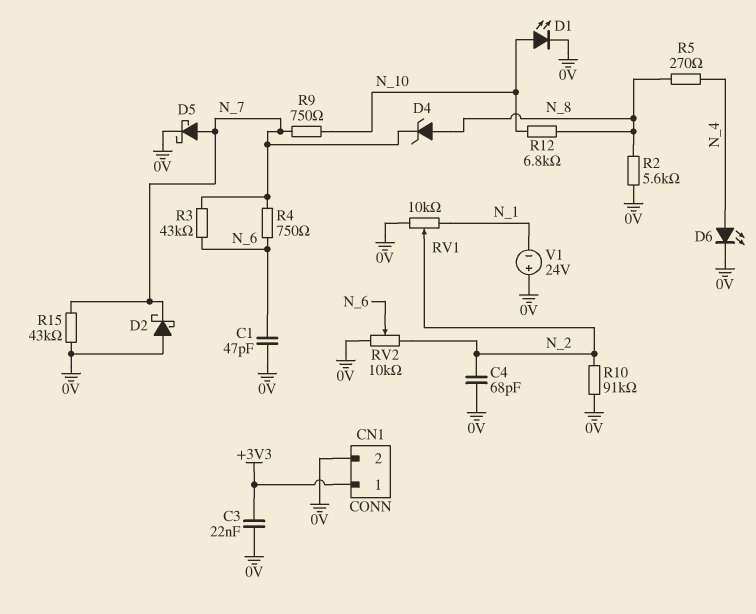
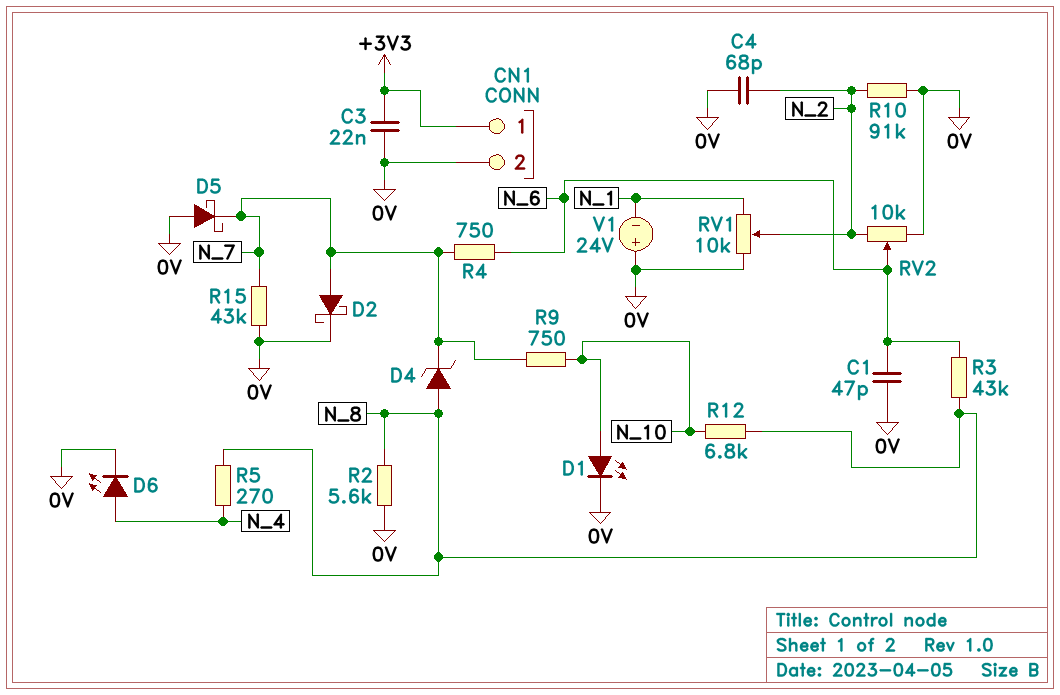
D2: schottky (A 0V, K N_7) -> schottky (A N_7, K 0V)
D5: schottky (A N_7, K 0V) -> schottky (A 0V, K N_7)
R3: 43k (N_6, N_7) -> 43k (N_6, N_8)

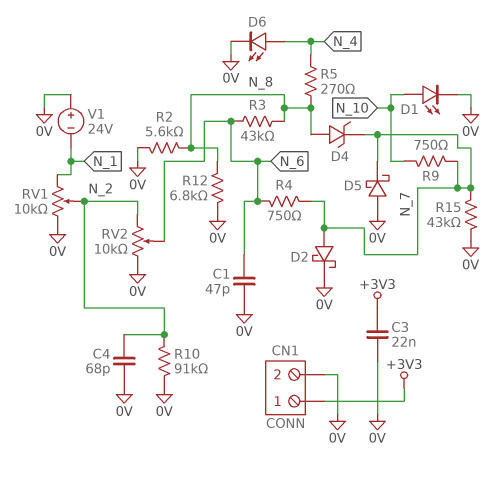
R12: 6.8k (N_8, N_10) -> 6.8k (0V, N_8)

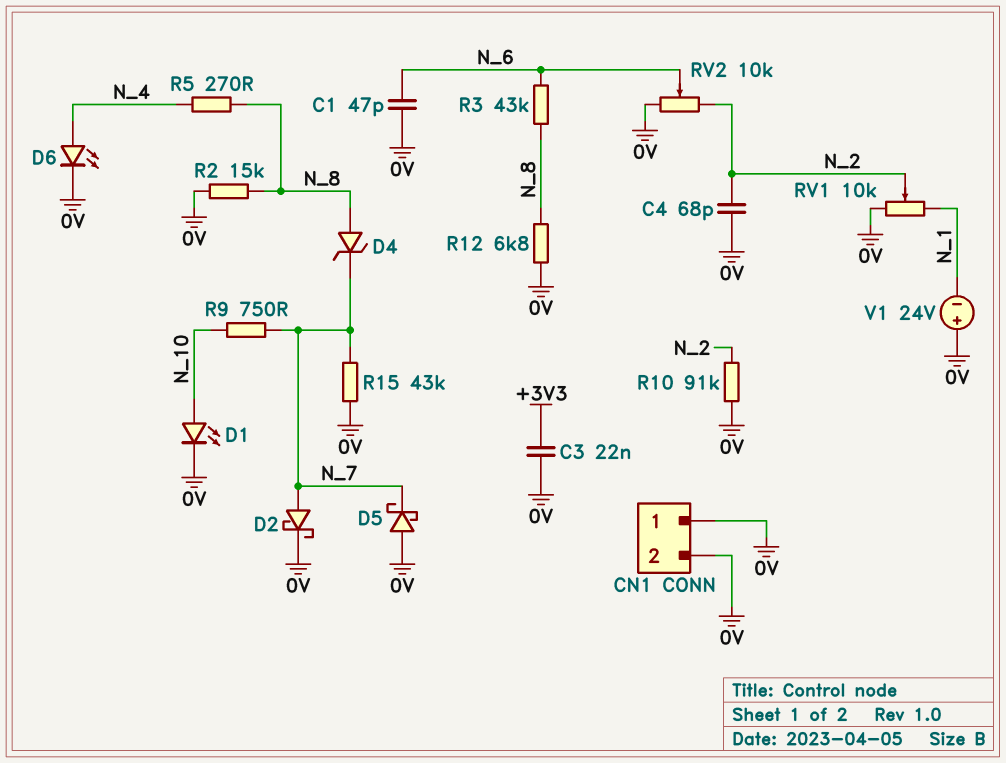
CN1 pin 1: +3V3 -> 0V
R2: 5.6k (0V, N_8) -> 15k (0V, N_8)
R4: 750 (N_6, N_7) -> none

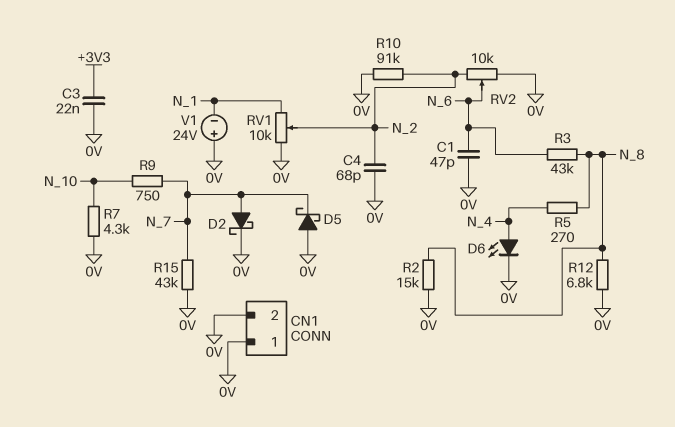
D1: LED (A N_10, K 0V) -> none
D4: zener (A N_8, K N_7) -> none
R7: none -> 4.3k (0V, N_10)

